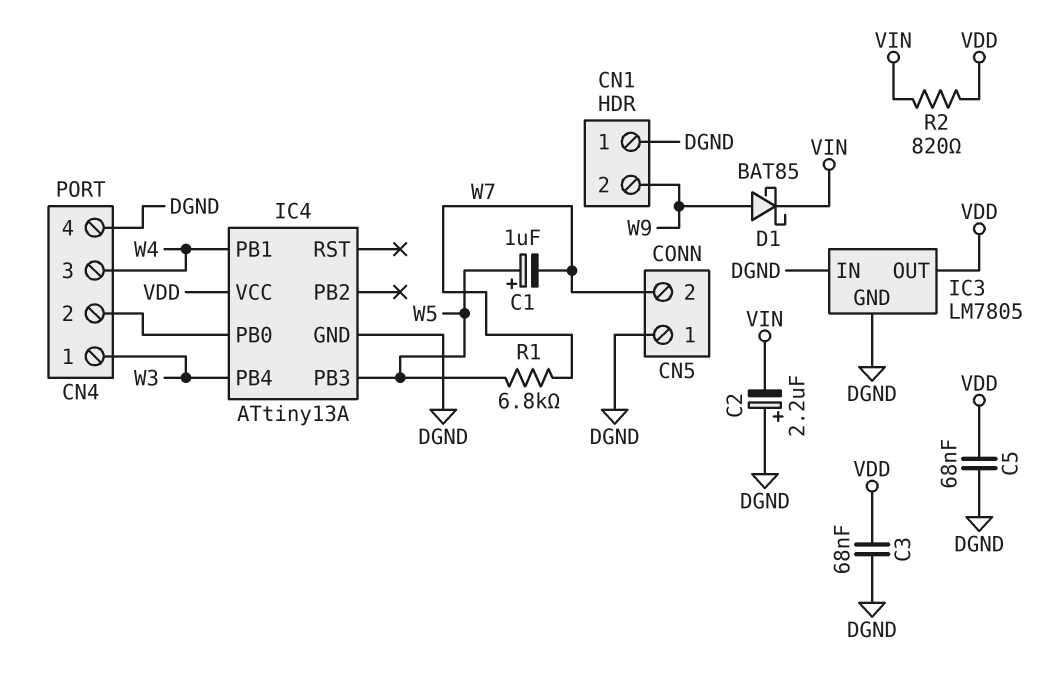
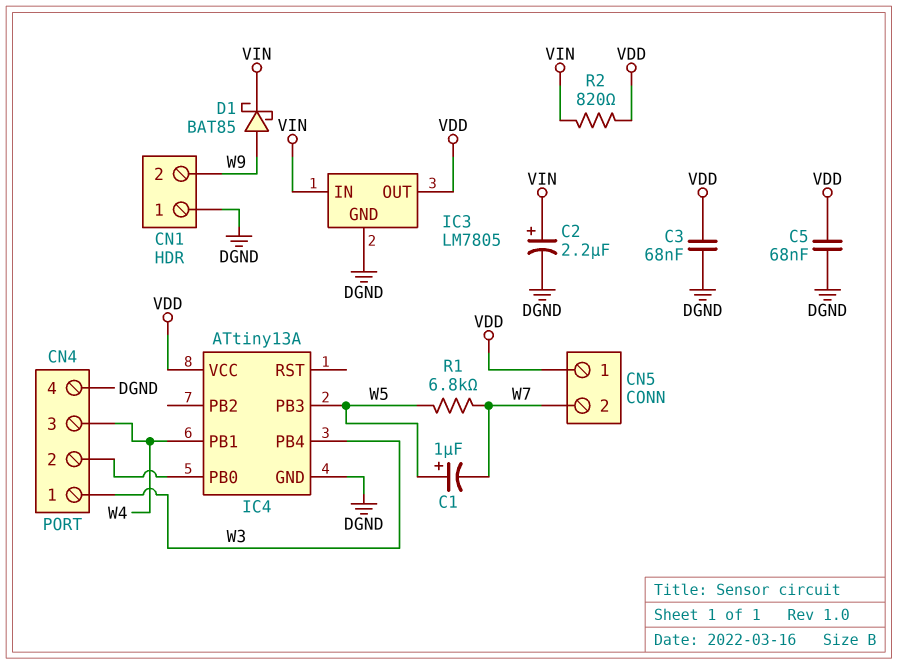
C2: 2.2uF (plus DGND, minus VIN) -> 2.2uF (plus VIN, minus DGND)
CN5 pin 1: DGND -> VDD
IC3 pin IN: DGND -> VIN

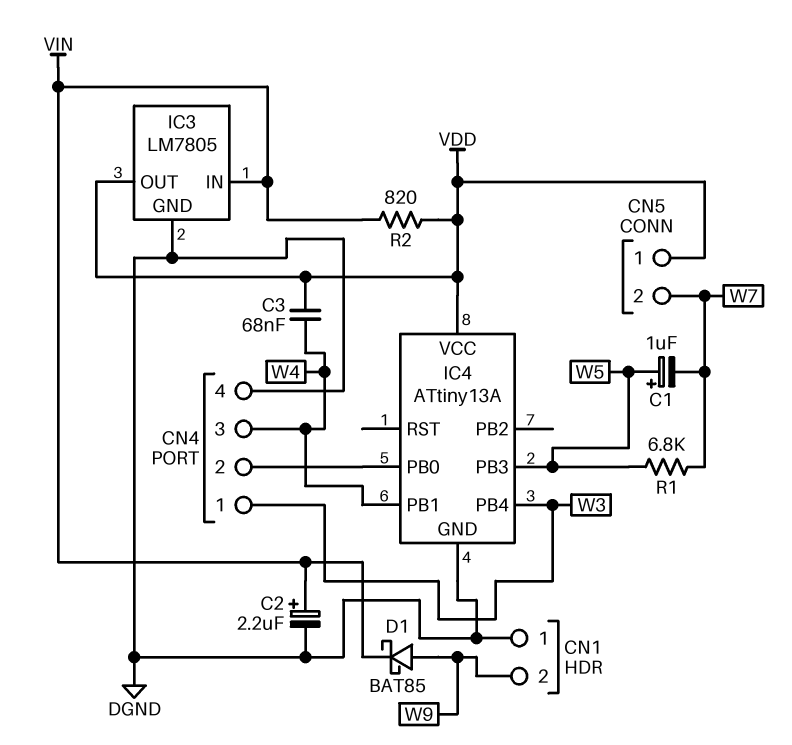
C3: 68nF (DGND, VDD) -> 68nF (VDD, W4)
C5: 68nF (DGND, VDD) -> none

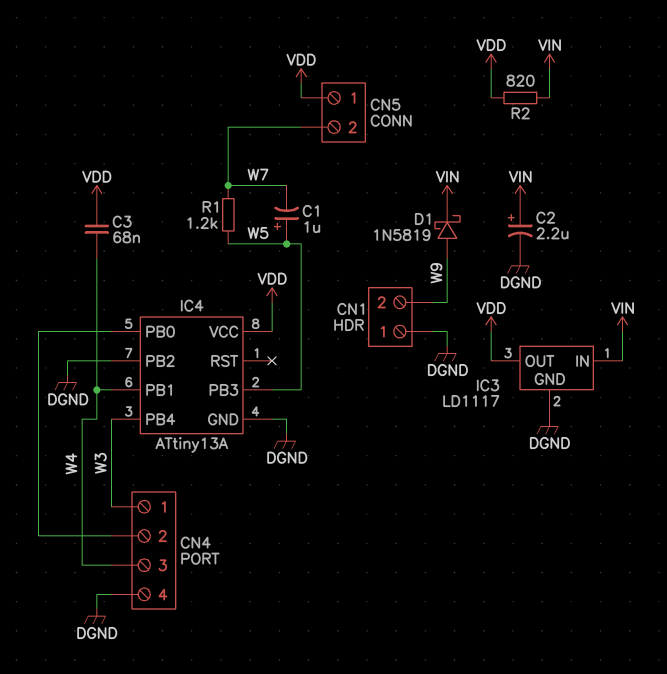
D1: schottky BAT85 (A W9, K VIN) -> schottky 1N5819 (A W9, K VIN)
IC3: LM7805 -> LD1117
IC4 pin PB2: none -> DGND
R1: 6.8k (W5, W7) -> 1.2k (W5, W7)

